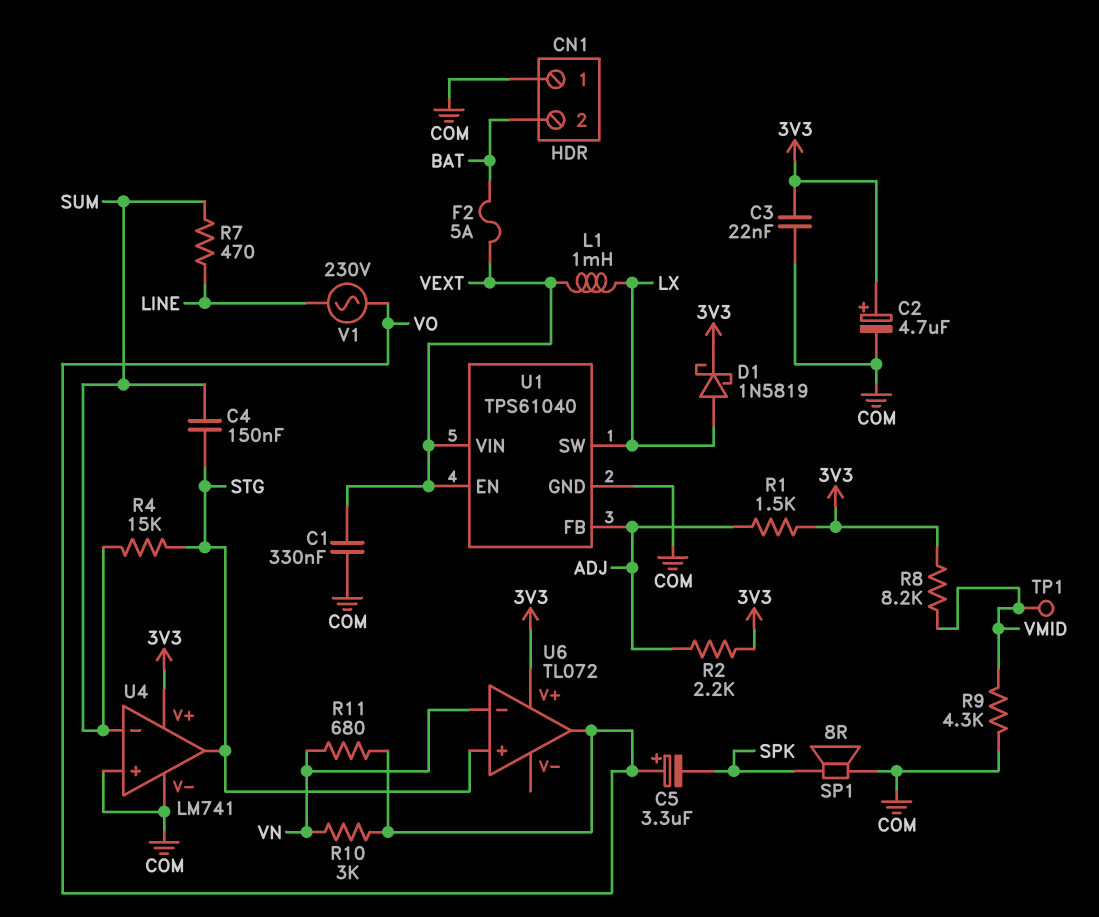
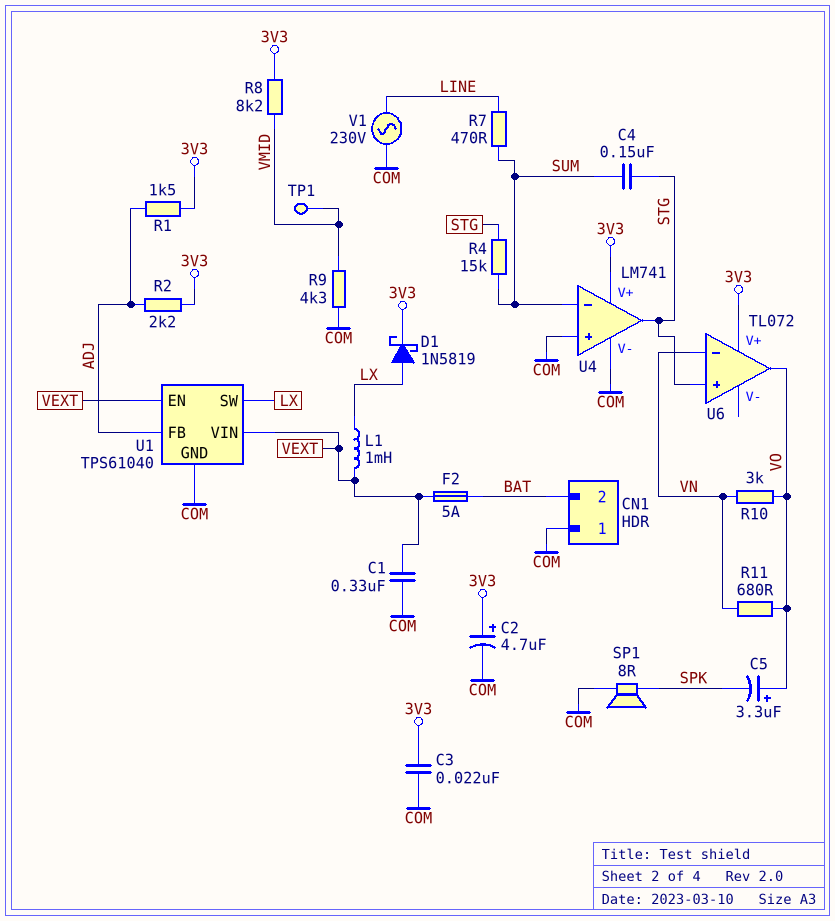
V1: AC 230V (LINE, VO) -> AC 230V (COM, LINE)

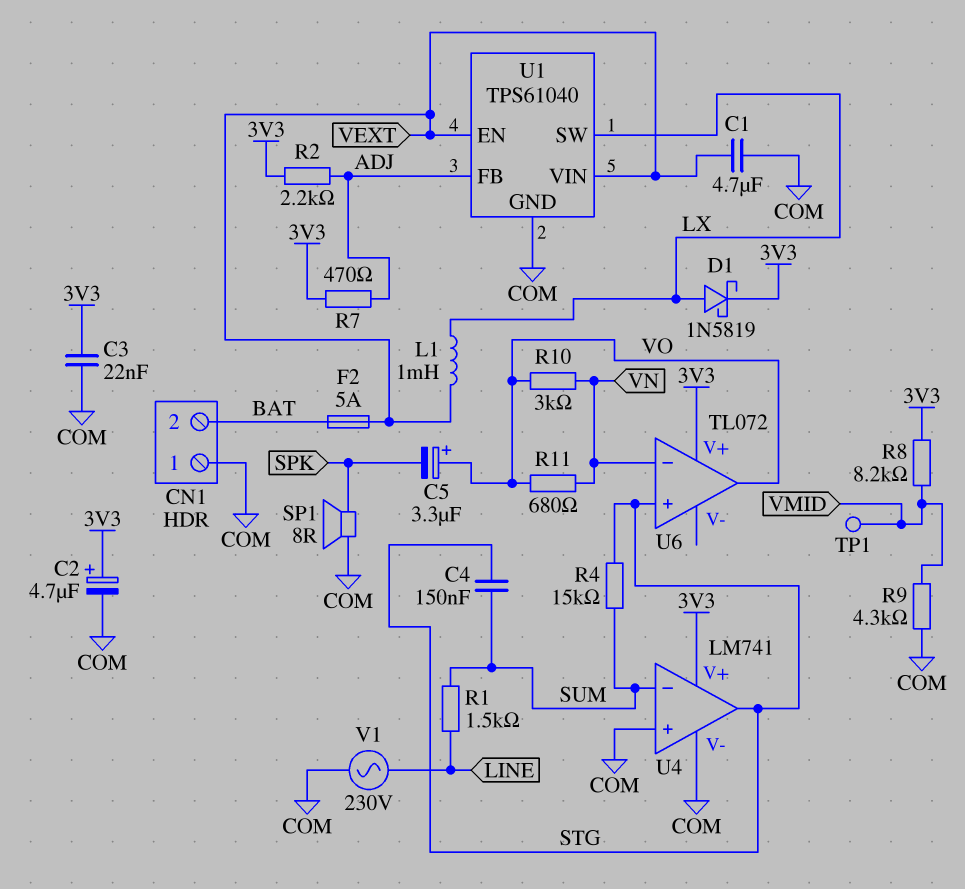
C1: 330nF (COM, VEXT) -> 4.7uF (COM, VEXT)
R1: 1.5k (3V3, ADJ) -> 1.5k (LINE, SUM)
R7: 470 (LINE, SUM) -> 470 (3V3, ADJ)

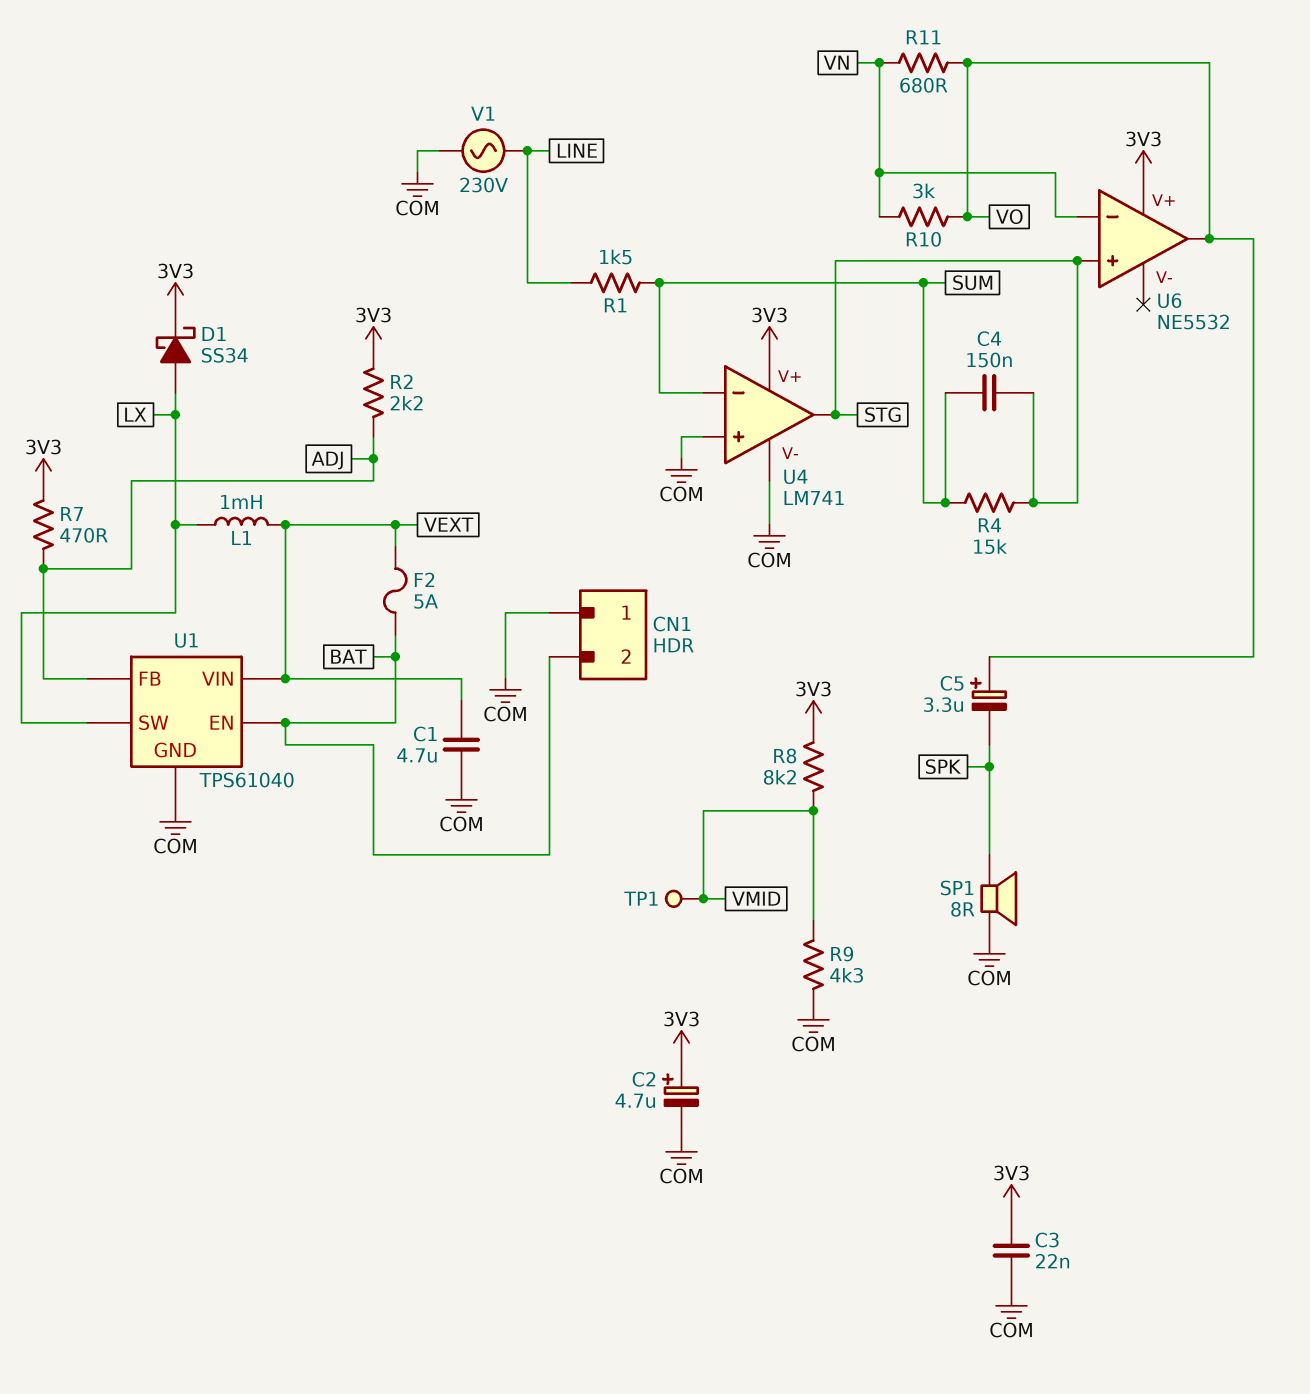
D1: schottky 1N5819 (A LX, K 3V3) -> schottky SS34 (A LX, K 3V3)
U1 pin EN: VEXT -> BAT
U6: TL072 -> NE5532

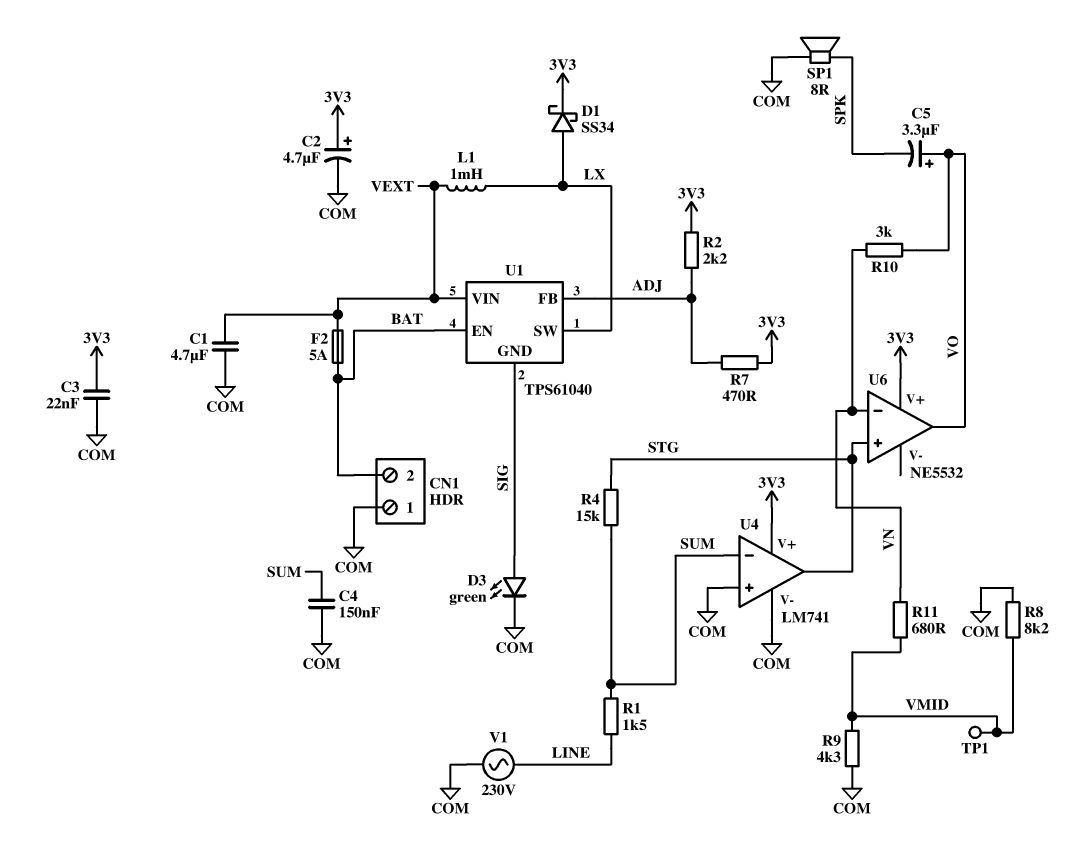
C4: 150nF (STG, SUM) -> 150nF (COM, SUM)
D3: none -> LED green (A SIG, K COM)
R8: 8.2k (3V3, VMID) -> 8.2k (COM, VMID)
R11: 680 (VN, VO) -> 680 (VMID, VN)
U1 pin GND: COM -> SIG

